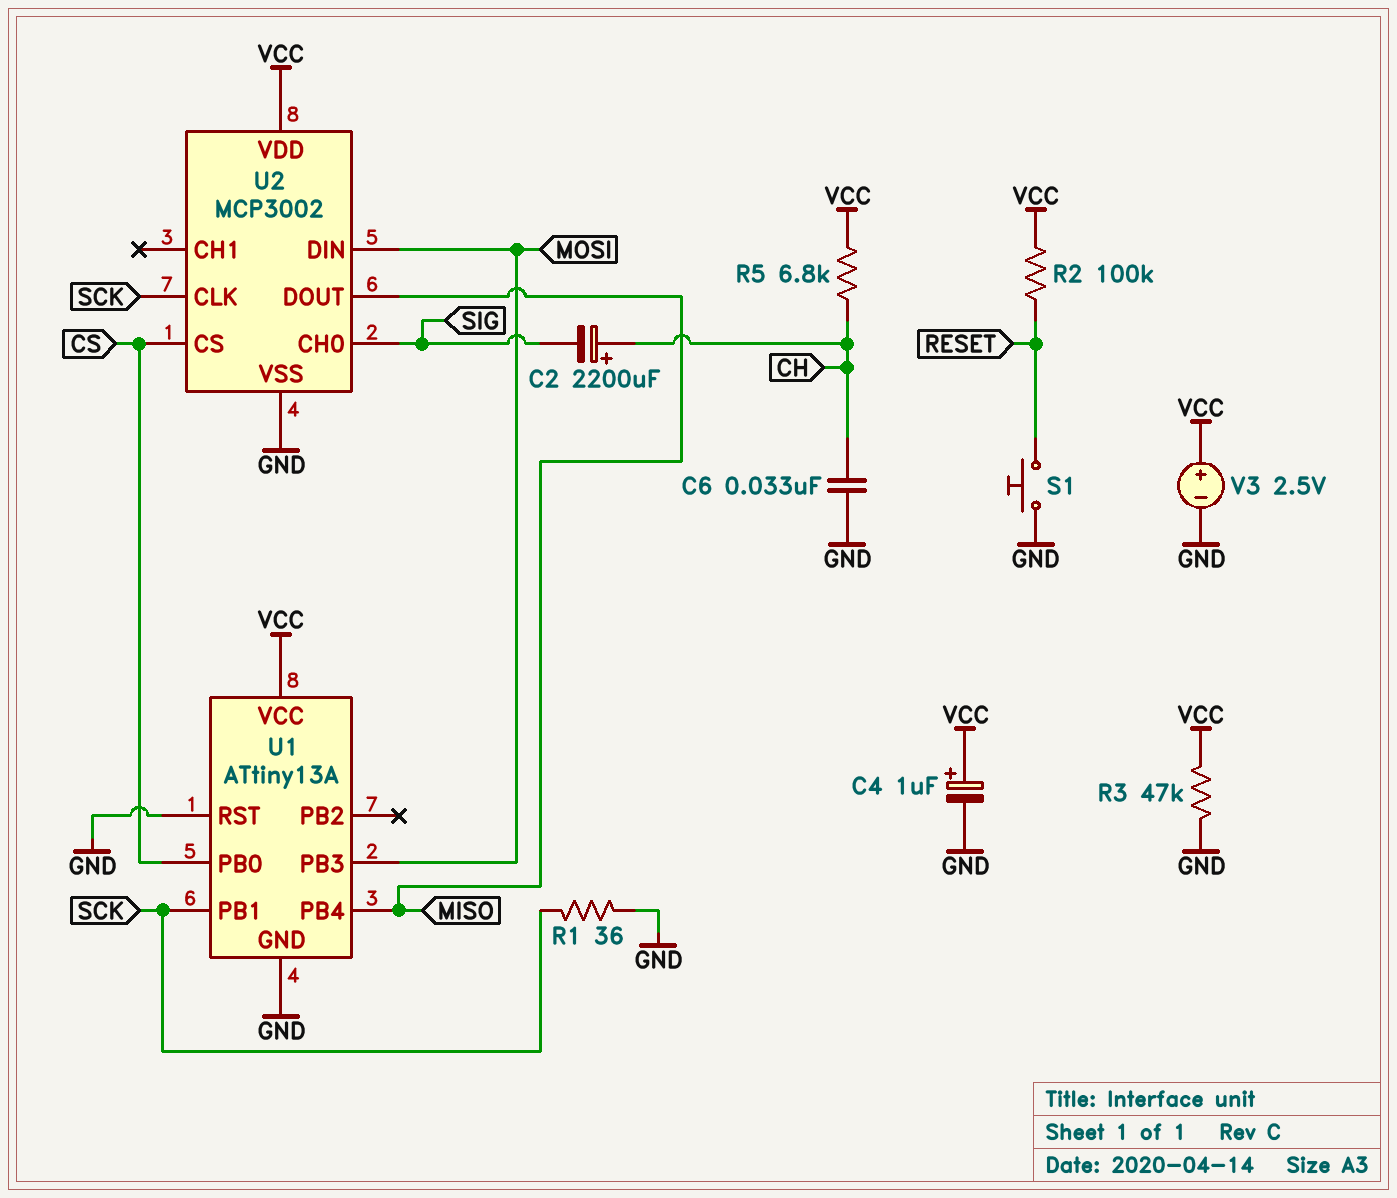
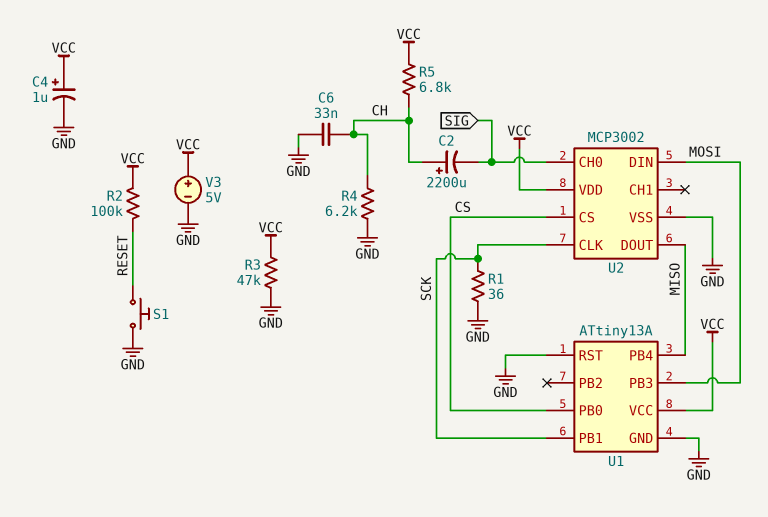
R4: none -> 6.2k (CH, GND)
V3: 2.5V (plus VCC, minus GND) -> 5V (plus VCC, minus GND)

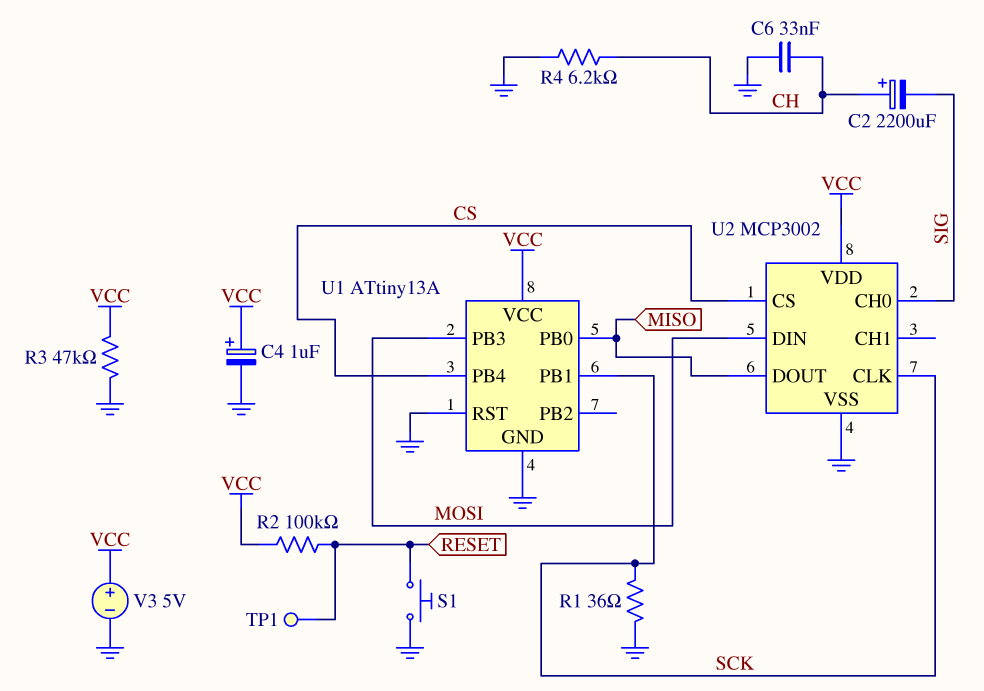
R5: 6.8k (CH, VCC) -> none
TP1: none -> test point (RESET)
U1 pin PB0: CS -> MISO
U1 pin PB4: MISO -> CS

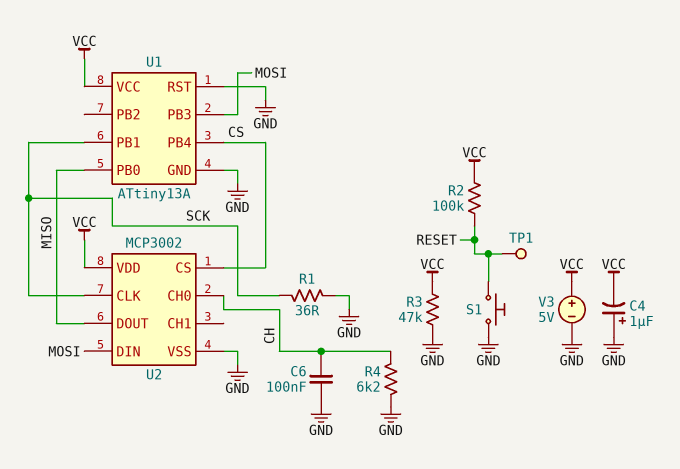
C2: 2200uF (plus CH, minus SIG) -> none
C4: 1uF (plus VCC, minus GND) -> 1uF (plus GND, minus VCC)
C6: 33nF (CH, GND) -> 100nF (CH, GND)
U2 pin CH0: SIG -> CH

